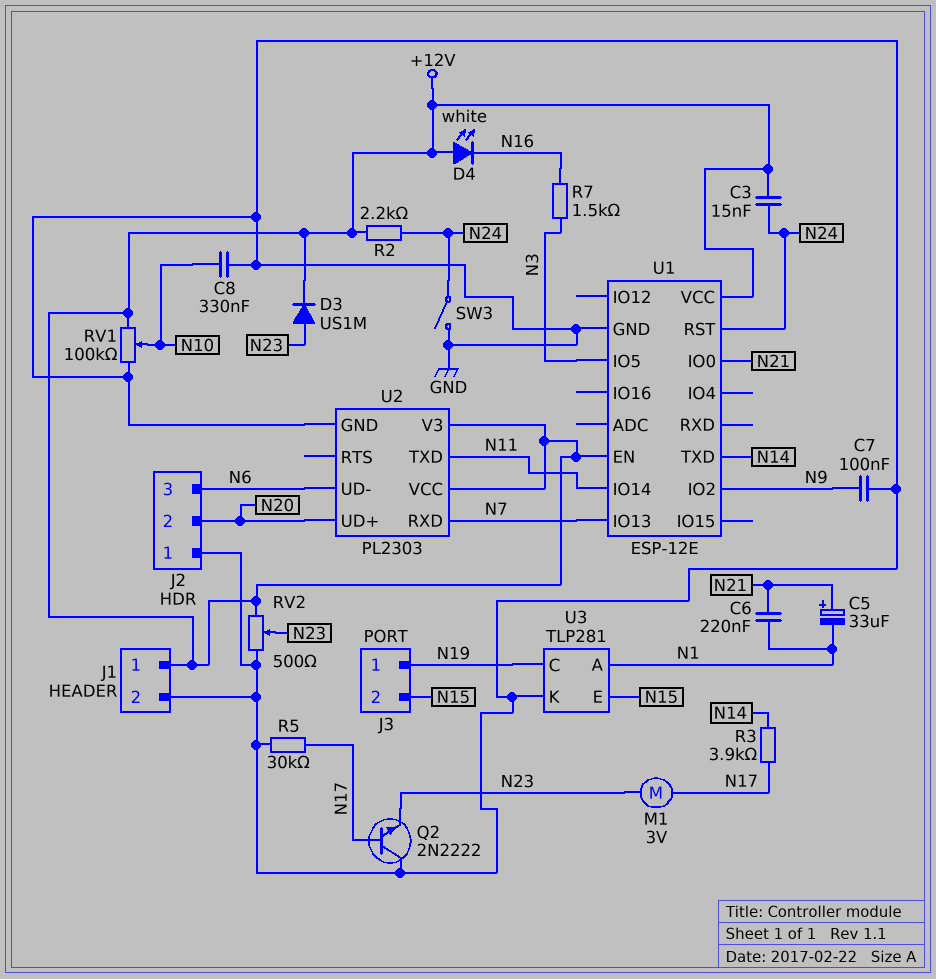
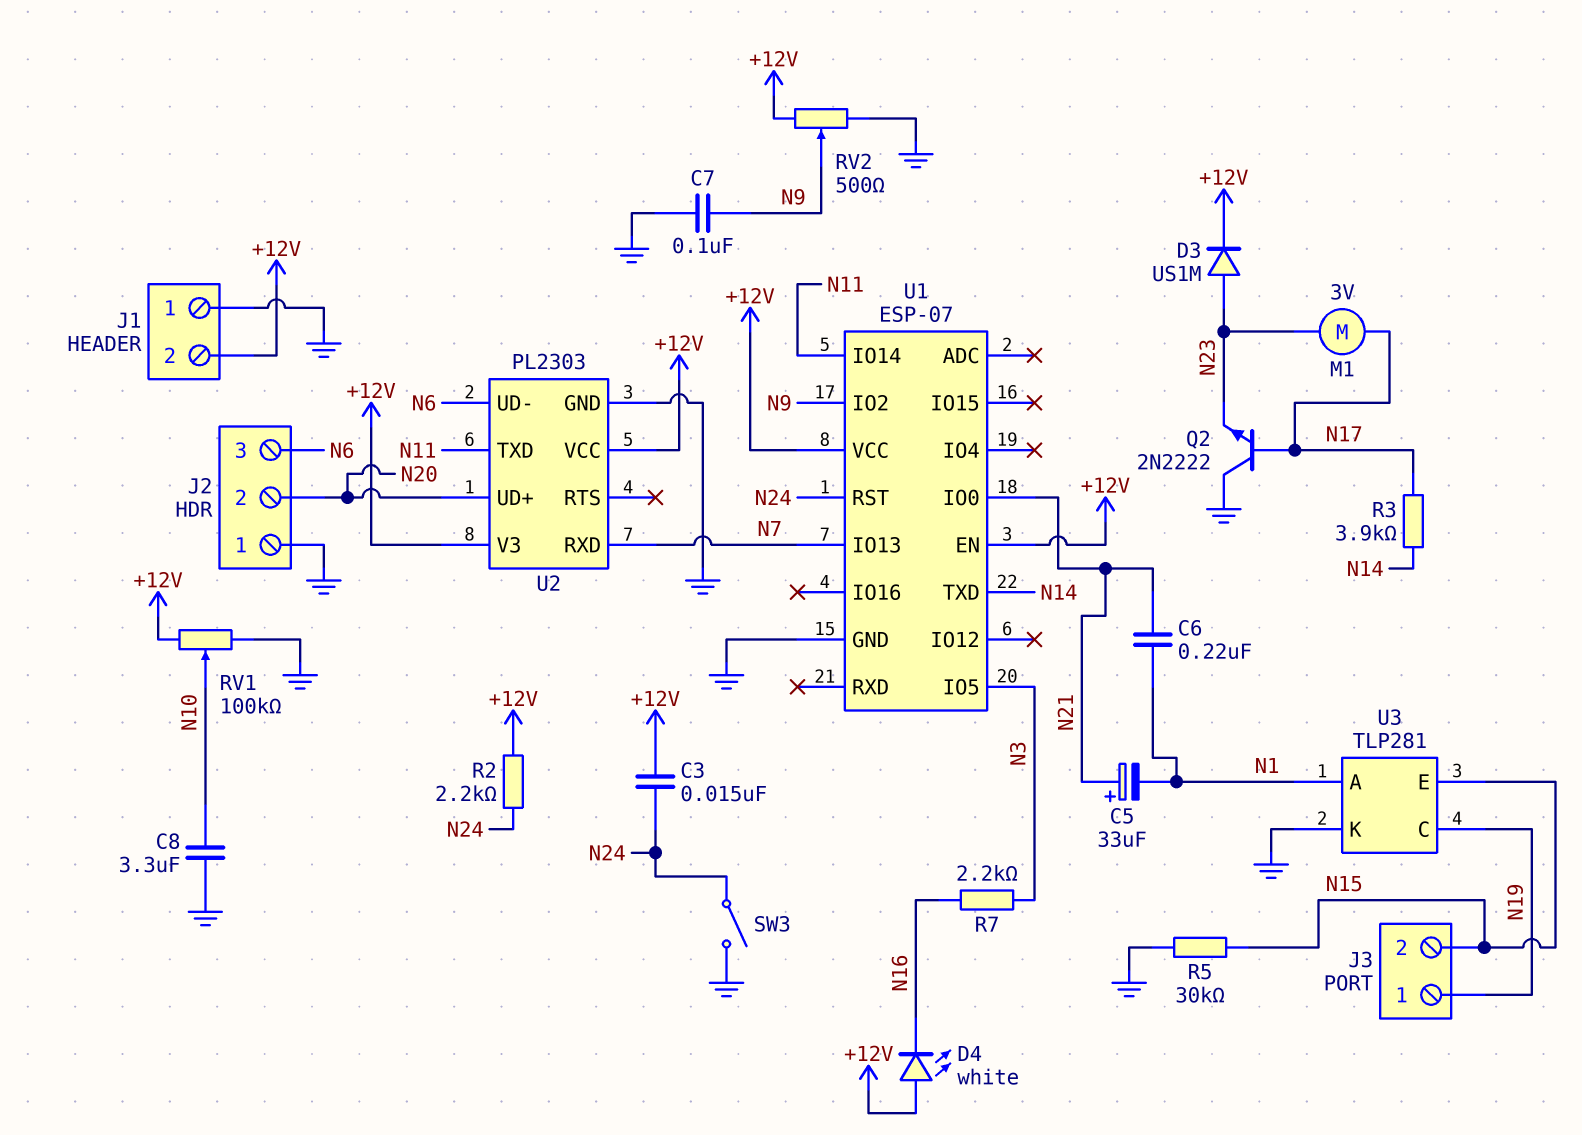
C8: 330nF (GND, N10) -> 3.3uF (GND, N10)
J1 pin 1: +12V -> GND
J1 pin 2: GND -> +12V
R5: 30k (GND, N17) -> 30k (GND, N15)
R7: 1.5k (N3, N16) -> 2.2k (N3, N16)
RV2: 500 (+12V, GND, wiper N23) -> 500 (+12V, GND, wiper N9)
U1: ESP-12E -> ESP-07

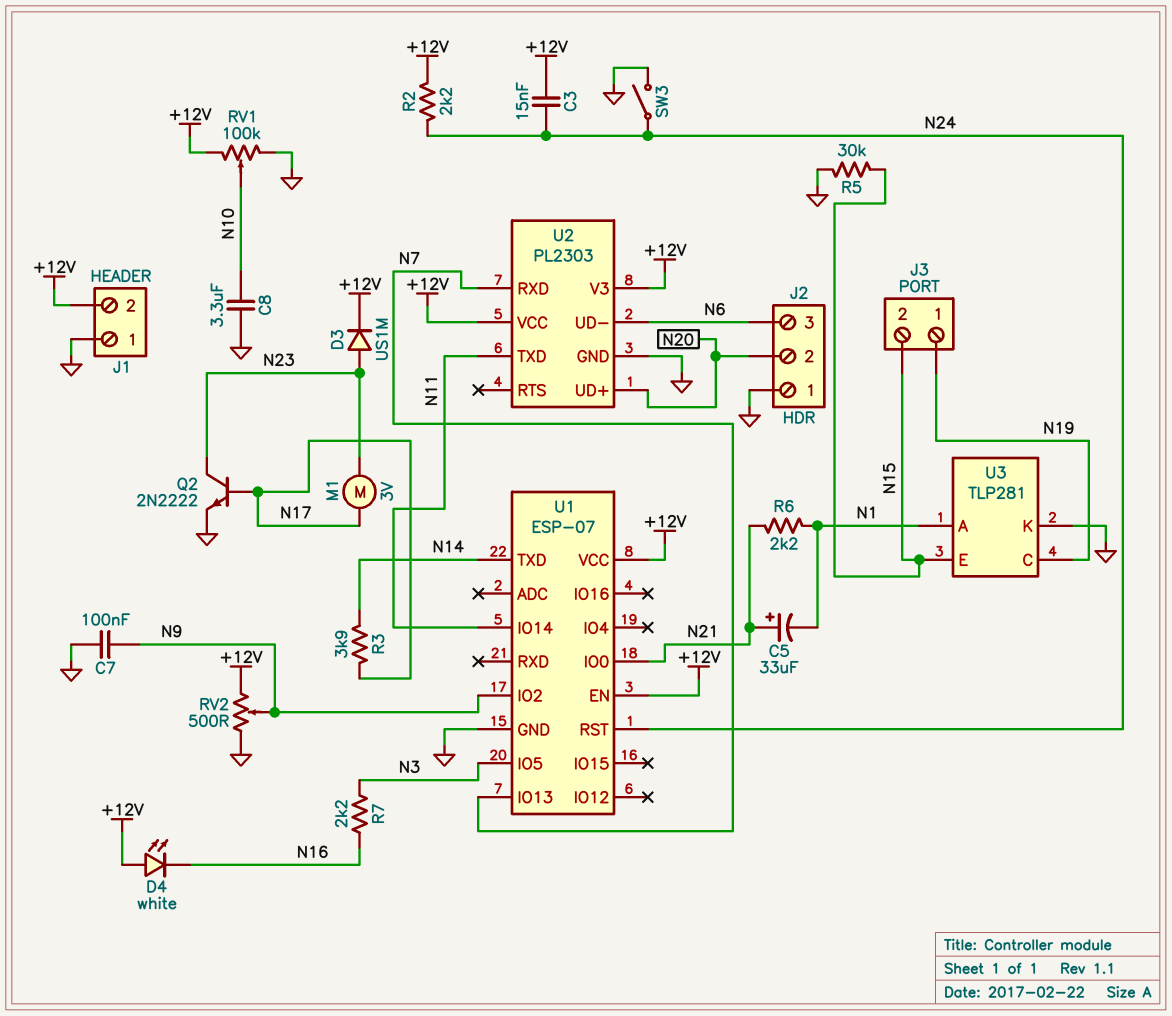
C6: 220nF (N1, N21) -> none
Q2: NPN 2N2222 (B N17, C GND, E N23) -> NPN 2N2222 (B N17, C N23, E GND)
R6: none -> 2.2k (N1, N21)

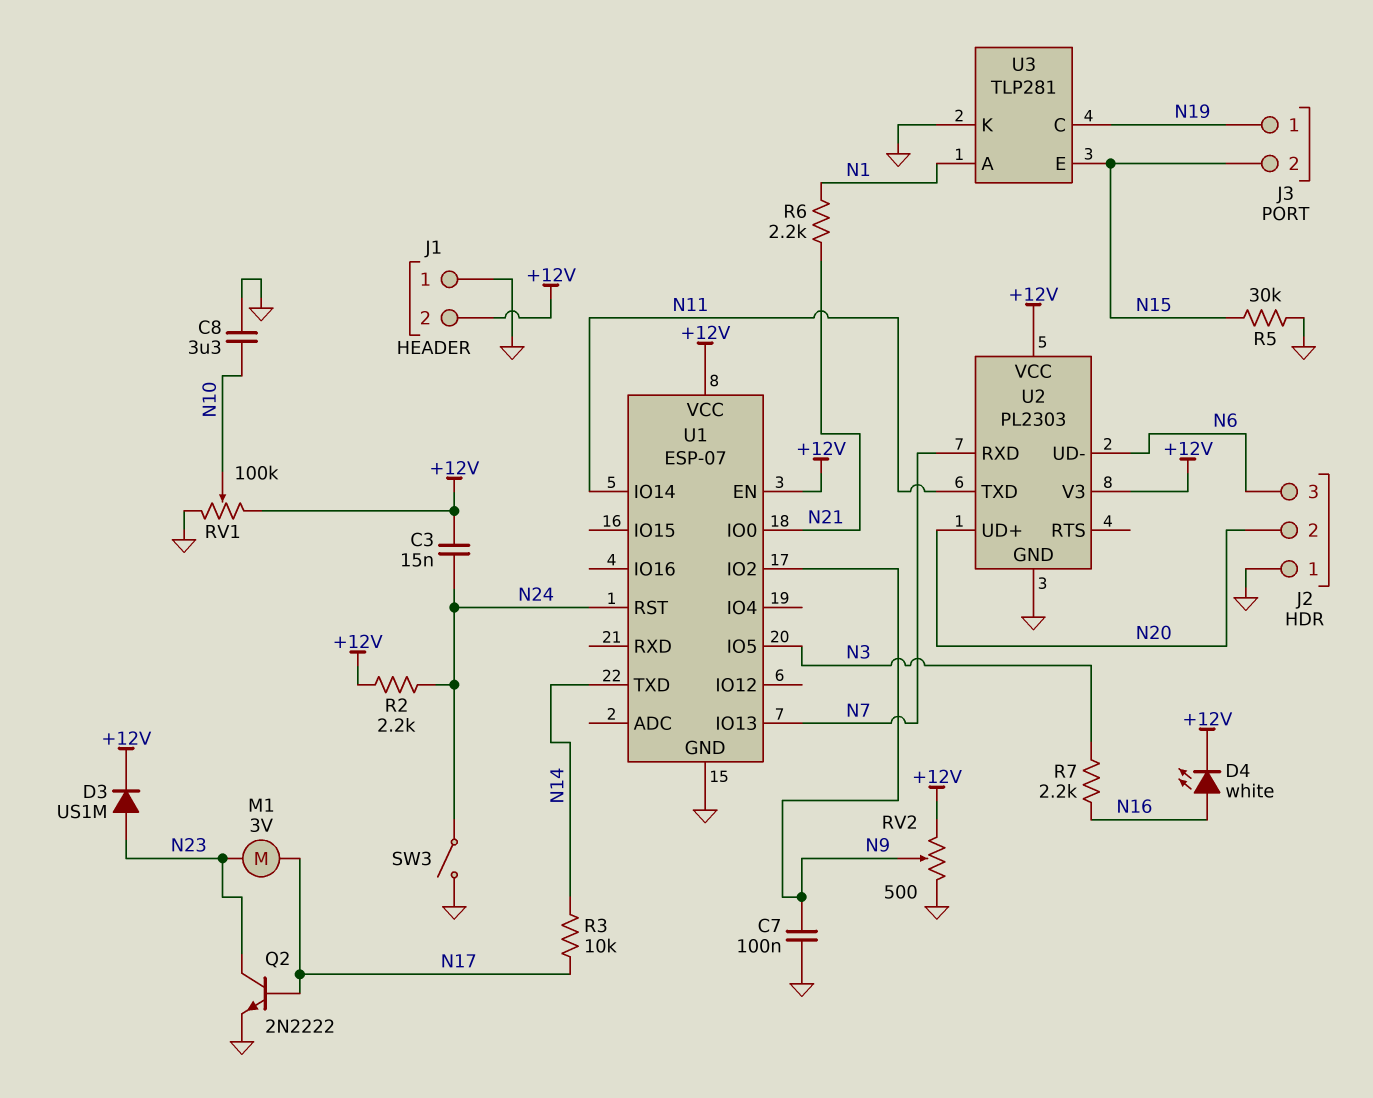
C5: 33uF (plus N21, minus N1) -> none
D4: LED white (A +12V, K N16) -> LED white (A N16, K +12V)
R3: 3.9k (N14, N17) -> 10k (N14, N17)

